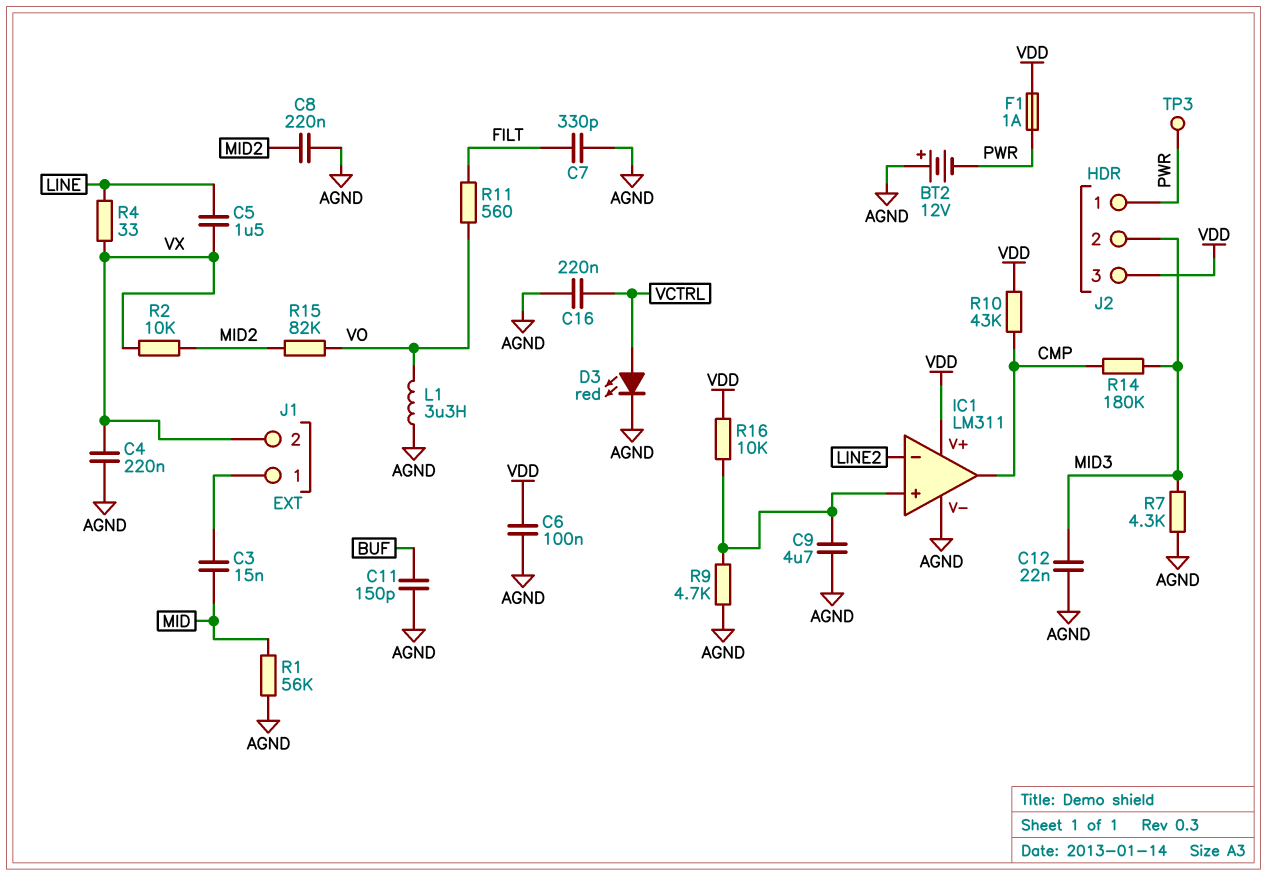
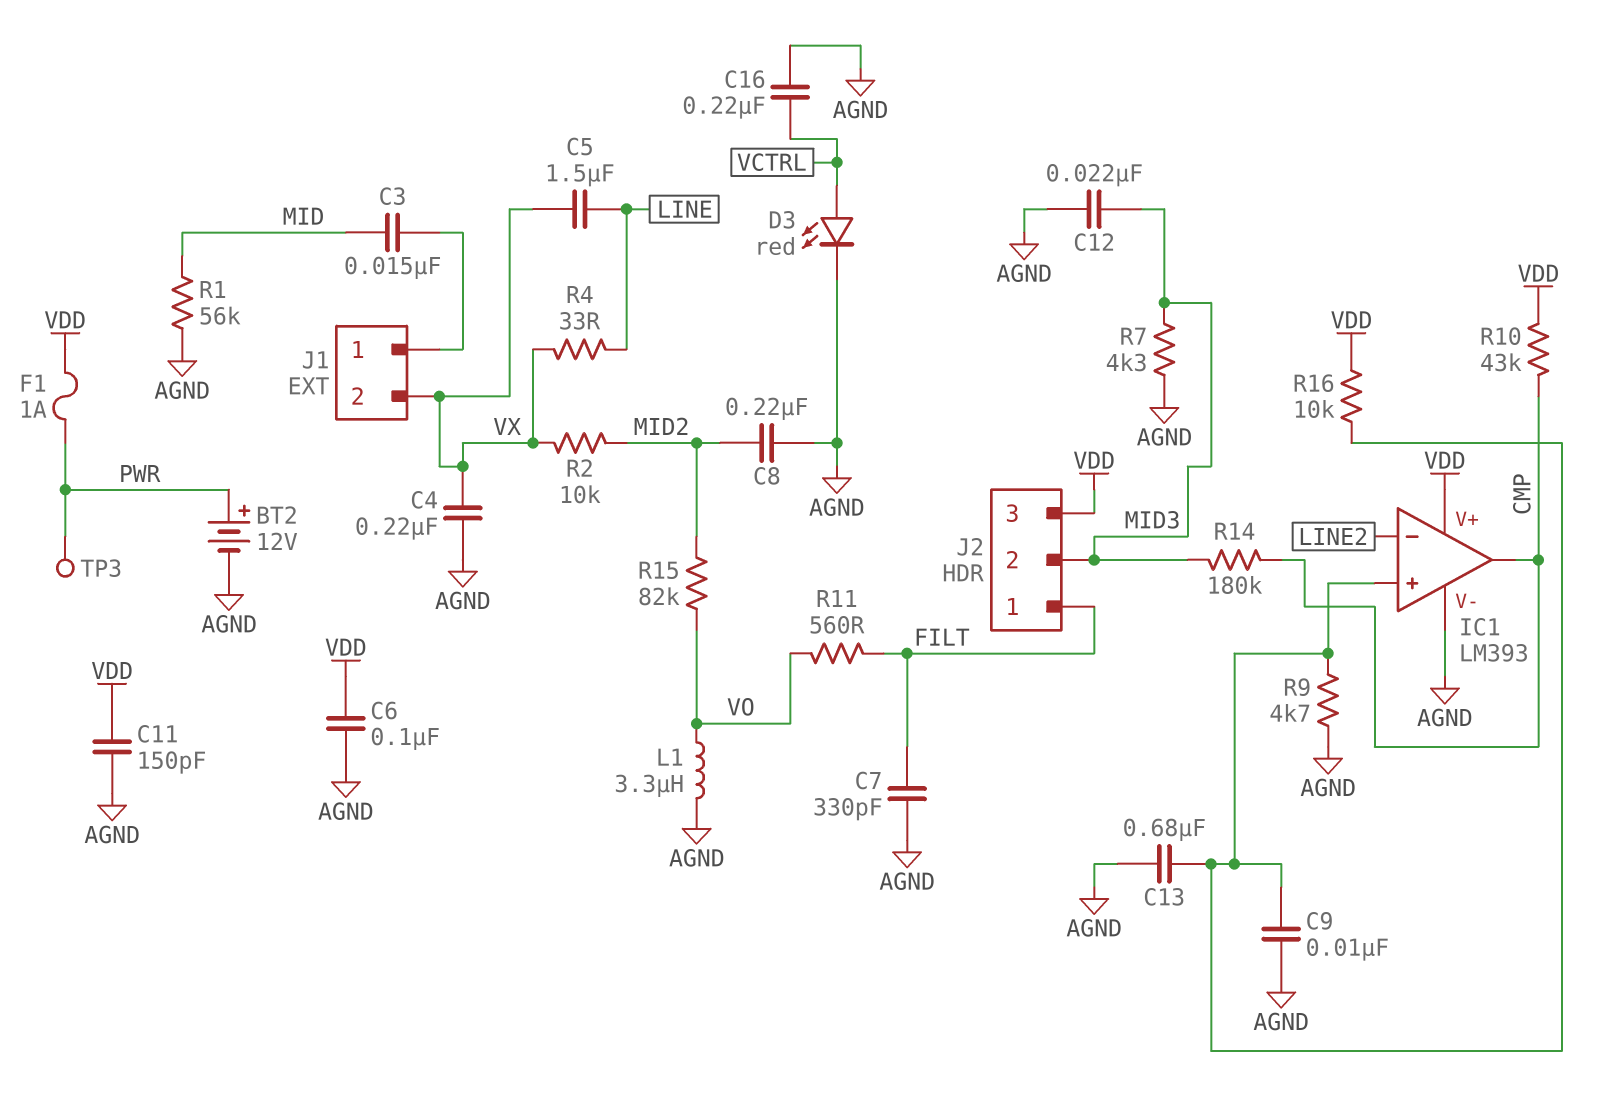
BT2: 12V (plus AGND, minus PWR) -> 12V (plus PWR, minus AGND)
C9: 4.7uF (AGND, IC1/in+) -> 10nF (AGND, IC1/in+)
C11: 150pF (AGND, BUF) -> 150pF (AGND, VDD)
C13: none -> 680nF (AGND, IC1/in+)
IC1: LM311 -> LM393
J2 pin 1: PWR -> FILT

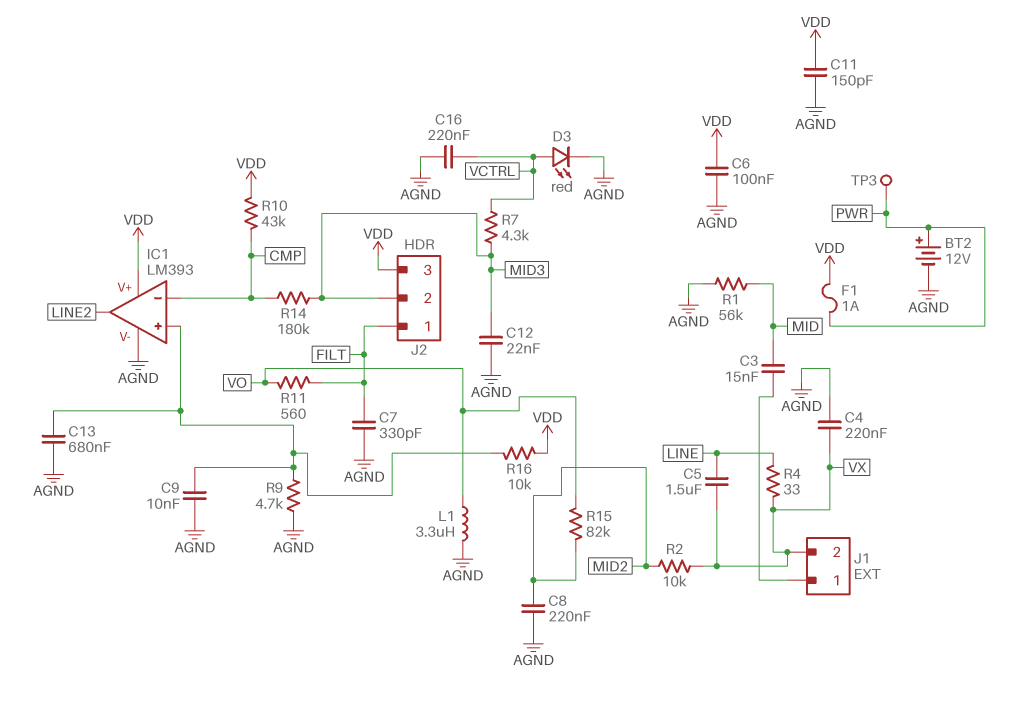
IC1 pin in-: LINE2 -> CMP
IC1 pin out: CMP -> LINE2
R7: 4.3k (AGND, MID3) -> 4.3k (MID3, VCTRL)

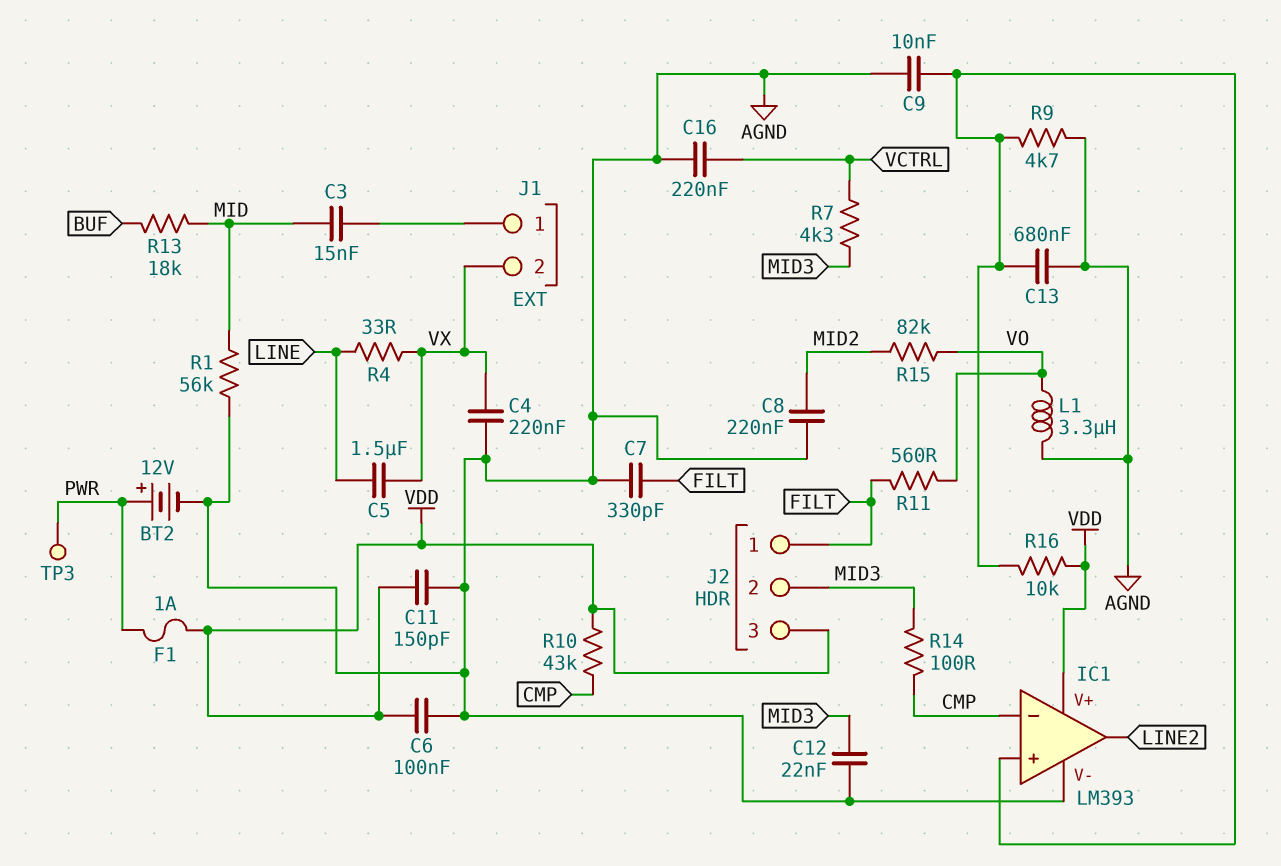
D3: LED red (A VCTRL, K AGND) -> none
R2: 10k (MID2, VX) -> none
R13: none -> 18k (BUF, MID)
R14: 180k (CMP, MID3) -> 100 (CMP, MID3)

